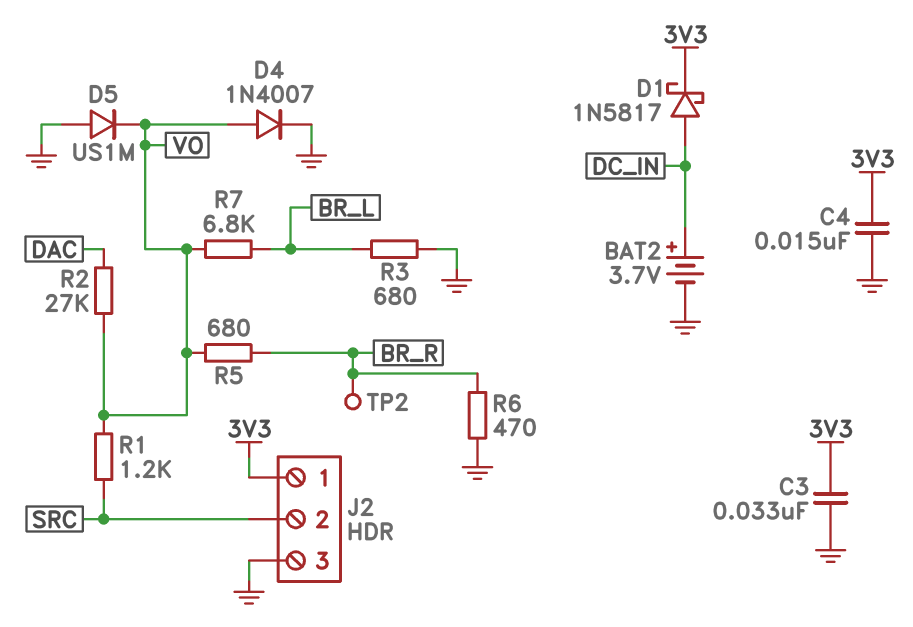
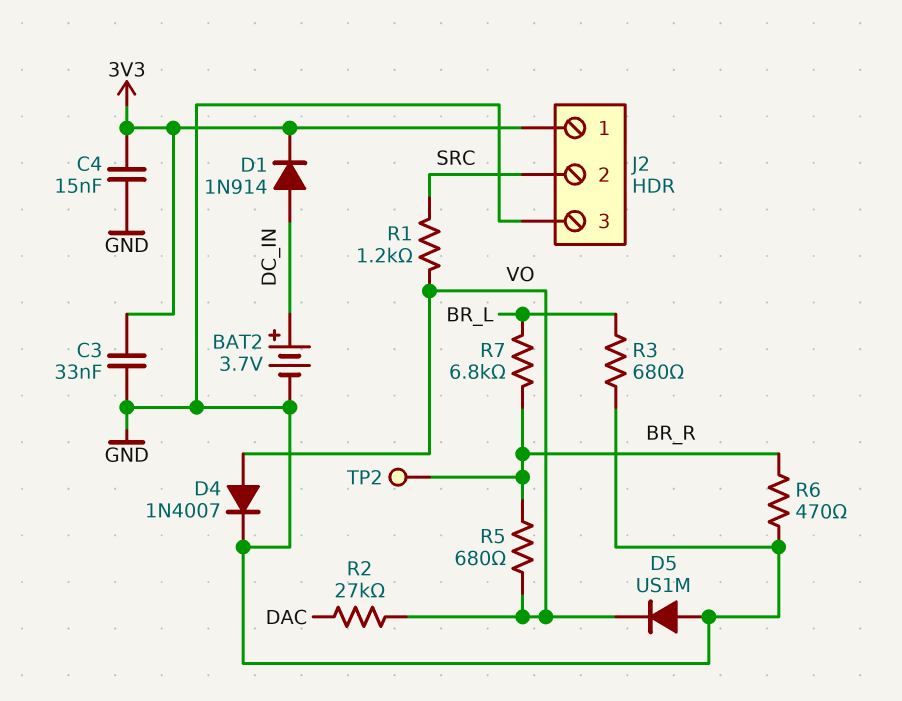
D1: schottky 1N5817 (A DC_IN, K 3V3) -> diode 1N914 (A DC_IN, K 3V3)
R7: 6.8k (BR_L, VO) -> 6.8k (BR_L, BR_R)

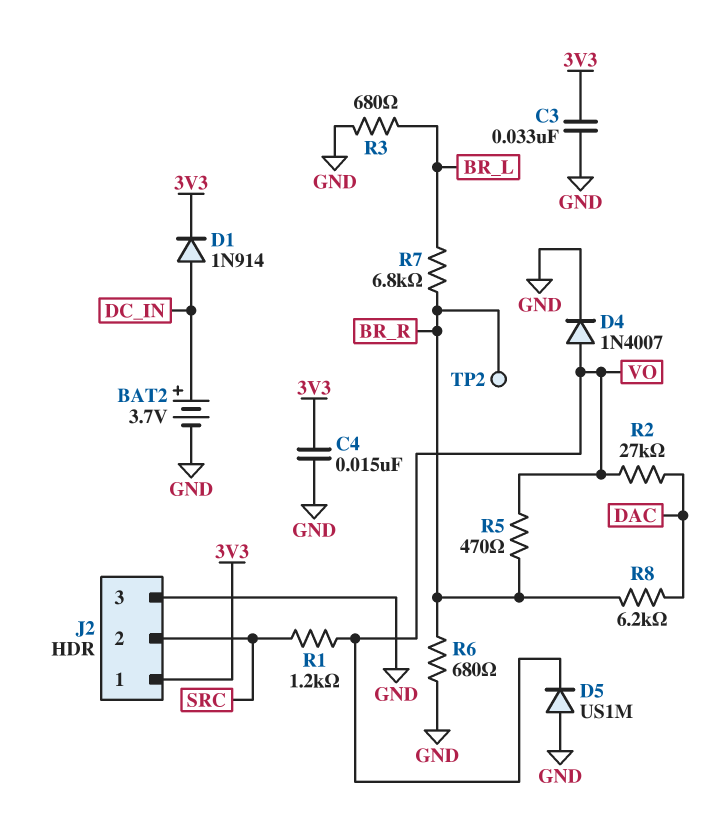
R5: 680 (BR_R, VO) -> 470 (BR_R, VO)
R6: 470 (BR_R, GND) -> 680 (BR_R, GND)
R8: none -> 6.2k (BR_R, DAC)

